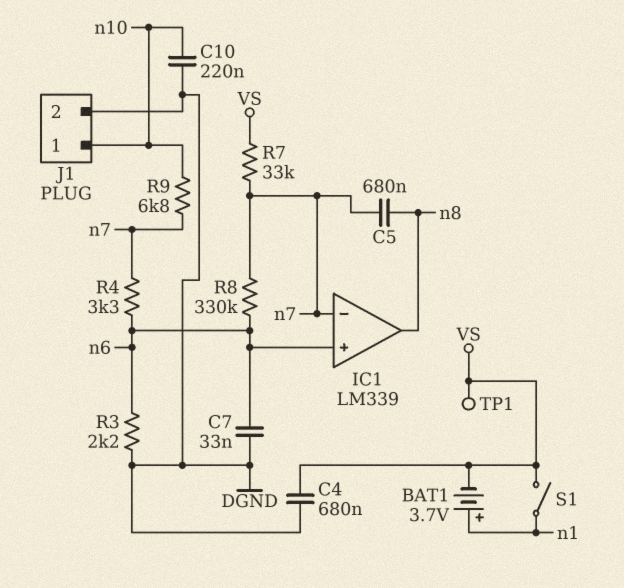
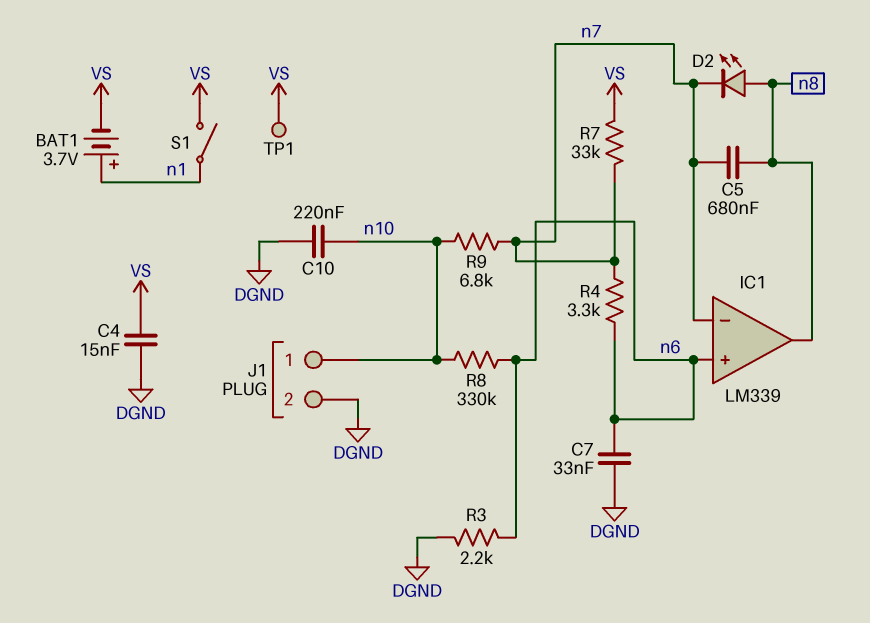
C4: 680nF (DGND, VS) -> 15nF (DGND, VS)
D2: none -> LED (A n8, K n7)
R8: 330k (n6, n7) -> 330k (n6, n10)

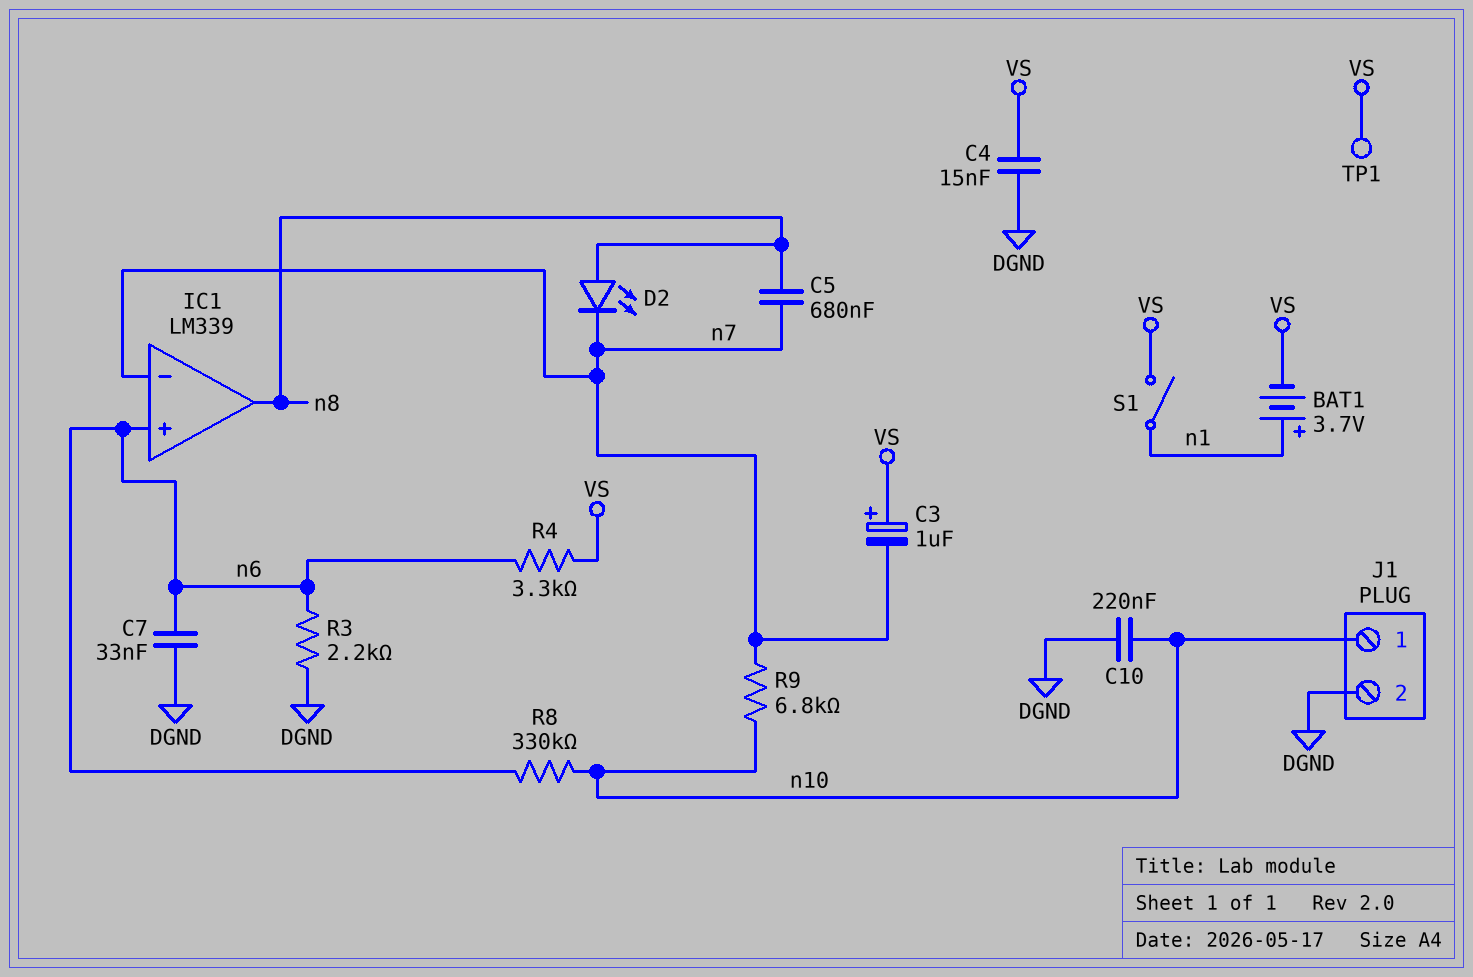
C3: none -> 1uF (plus VS, minus n7)
R4: 3.3k (n6, n7) -> 3.3k (VS, n6)
R7: 33k (VS, n7) -> none

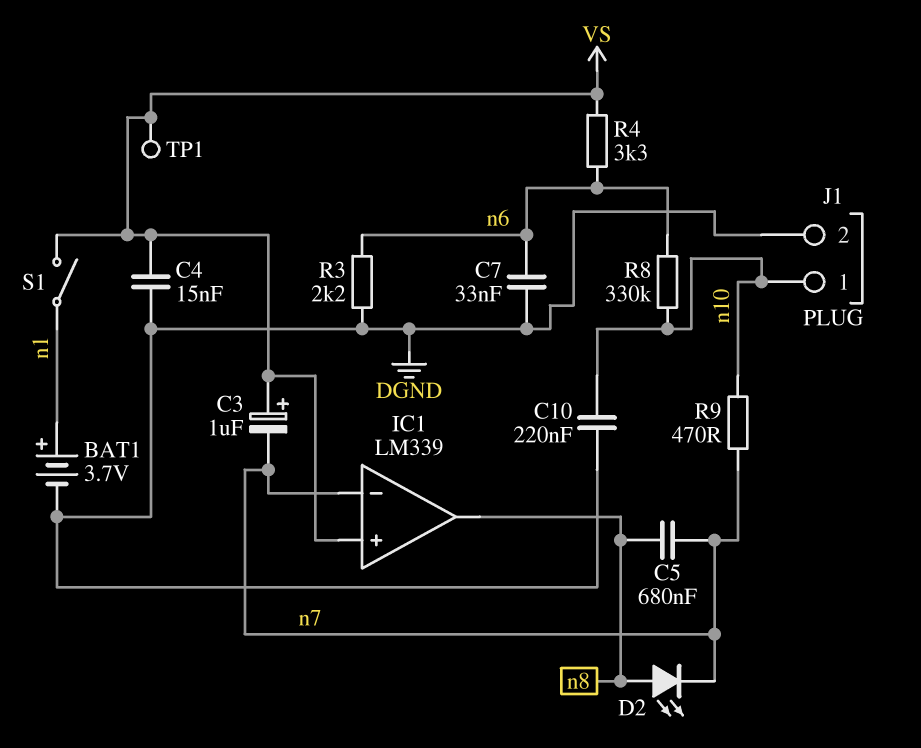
BAT1: 3.7V (plus n1, minus VS) -> 3.7V (plus n1, minus DGND)
IC1 pin in+: n6 -> VS
R9: 6.8k (n7, n10) -> 470 (n7, n10)

